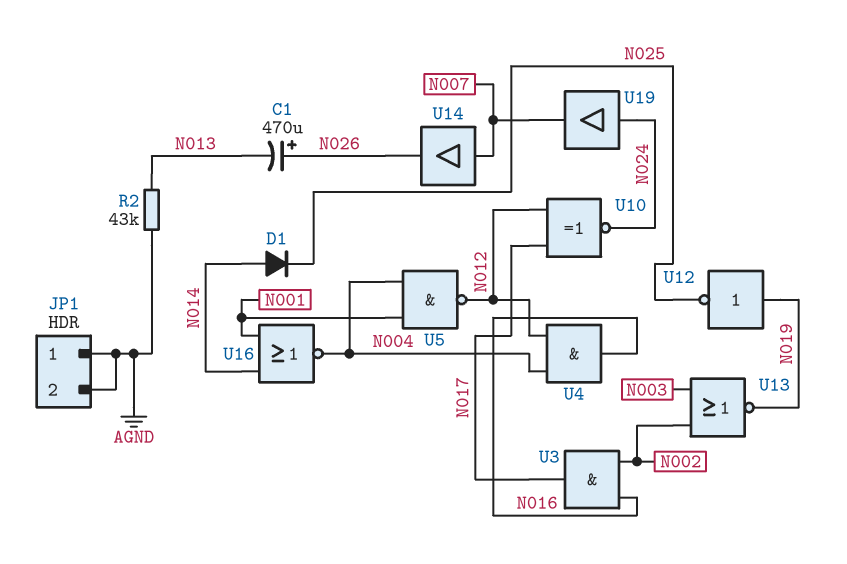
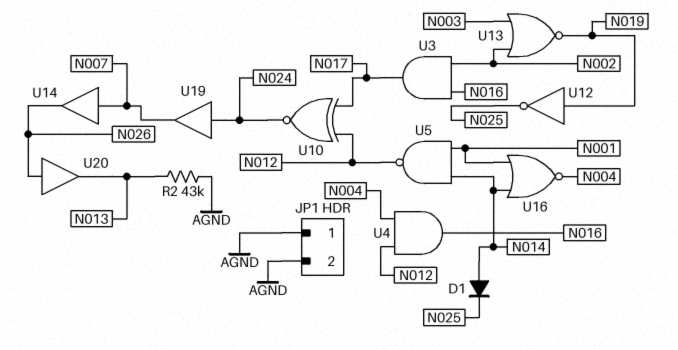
C1: 470uF (plus N026, minus N013) -> none
U5: NAND (in N001, in N004, out N012) -> NAND (in N001, in N014, out N012)
U20: none -> buffer (in N026, out N013)

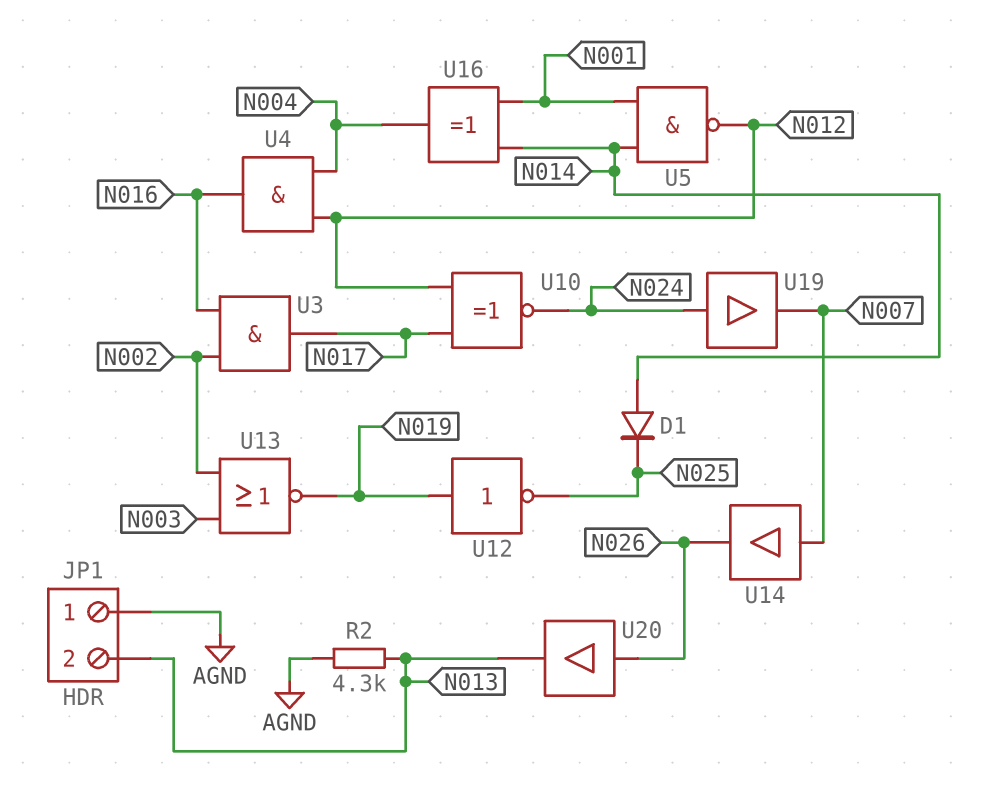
JP1 pin 2: AGND -> N013
R2: 43k (AGND, N013) -> 4.3k (AGND, N013)
U16: NOR (in N001, in N014, out N004) -> XOR (in N001, in N014, out N004)

